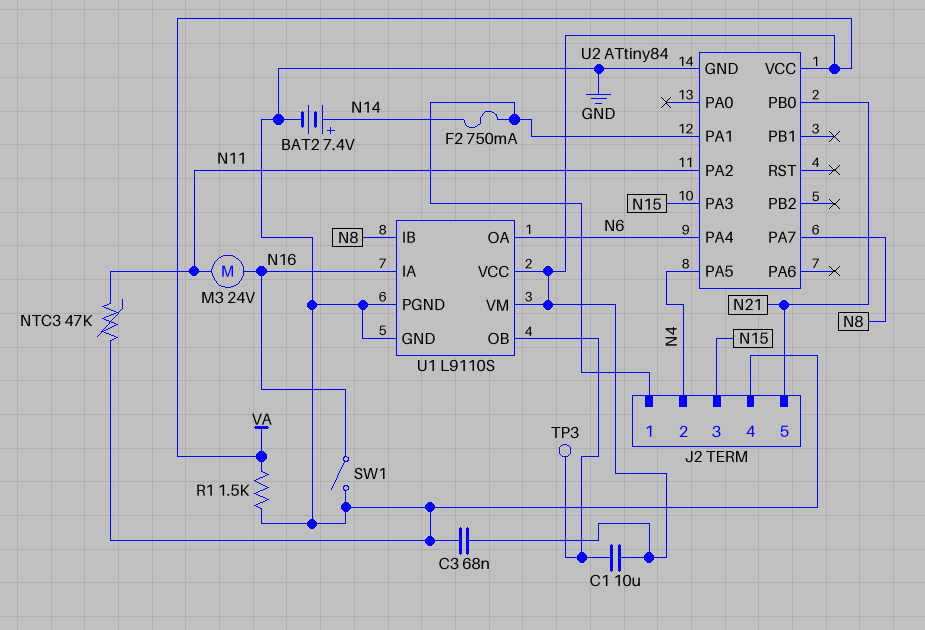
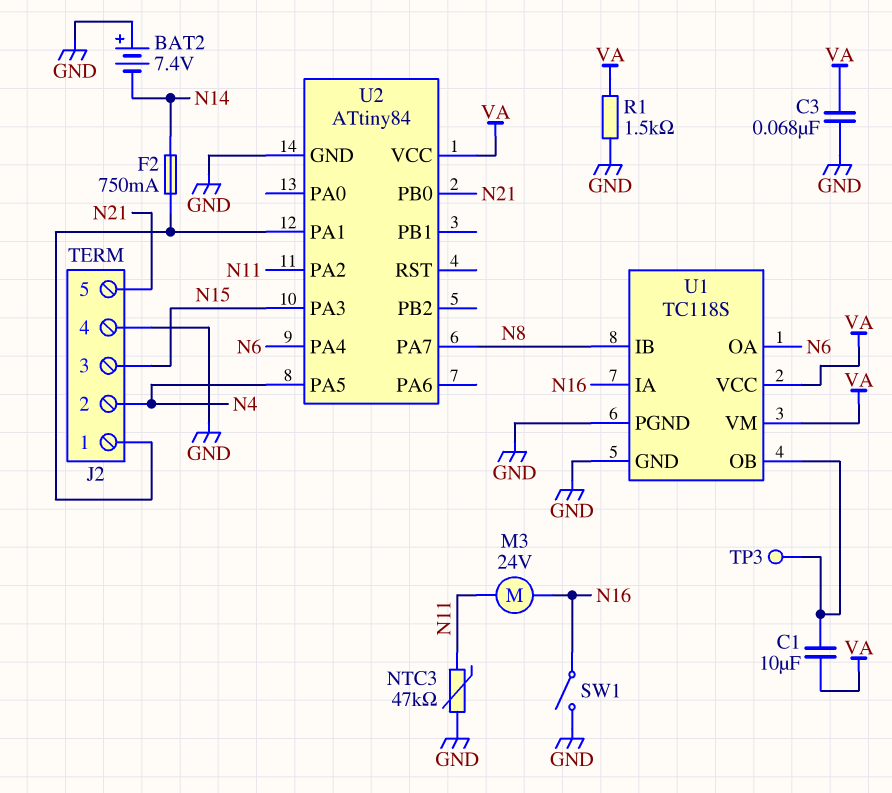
BAT2: 7.4V (plus N14, minus GND) -> 7.4V (plus GND, minus N14)
U1: L9110S -> TC118S

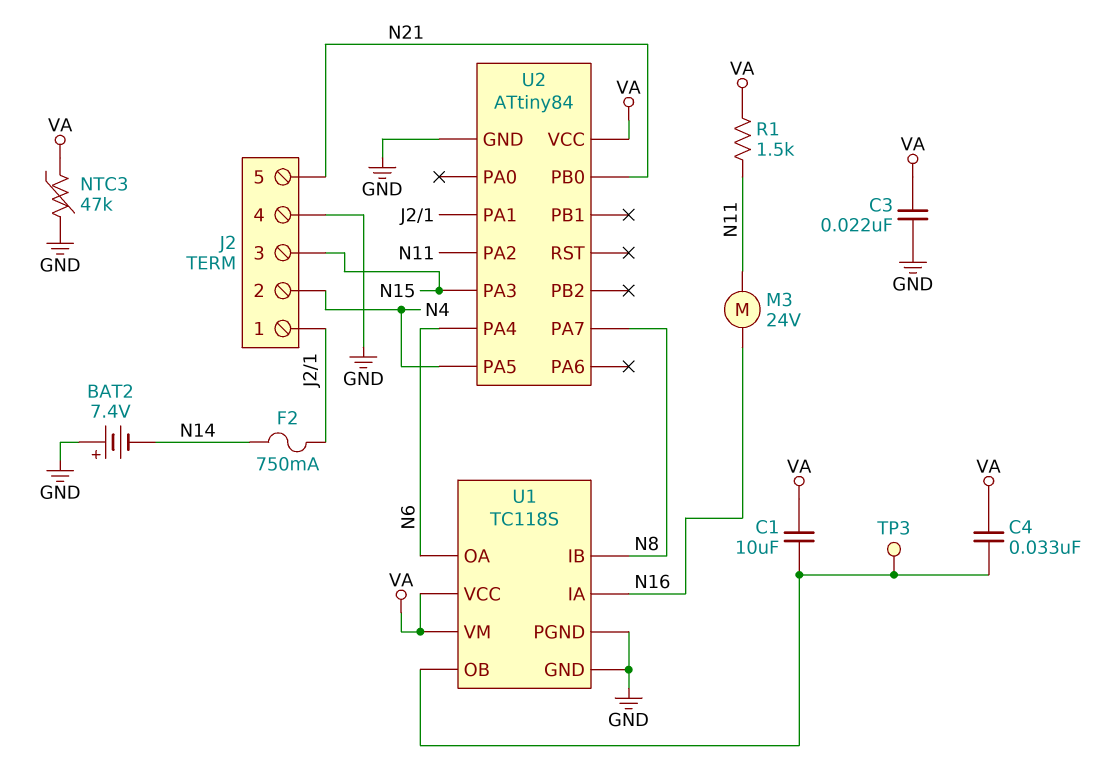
C3: 68nF (GND, VA) -> 22nF (GND, VA)
C4: none -> 33nF (U1/OB, VA)
NTC3: 47k (GND, N11) -> 47k (GND, VA)
R1: 1.5k (GND, VA) -> 1.5k (N11, VA)
SW1: switch (GND, N16) -> none

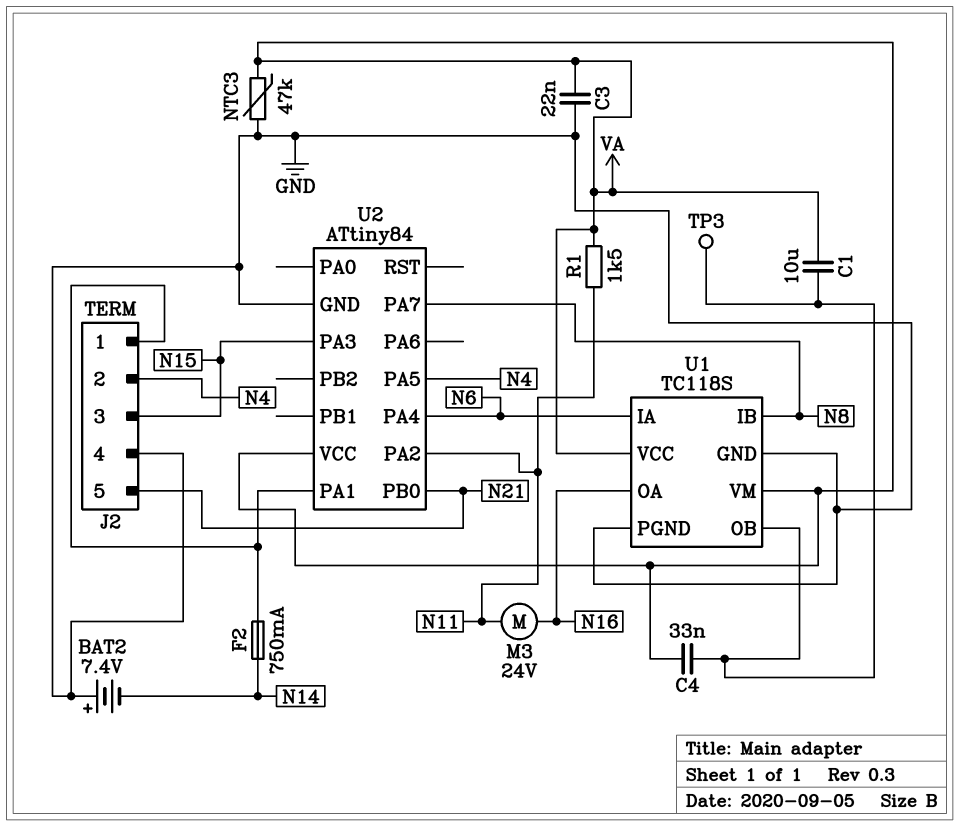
U1 pin IA: N16 -> N6
U1 pin OA: N6 -> N16

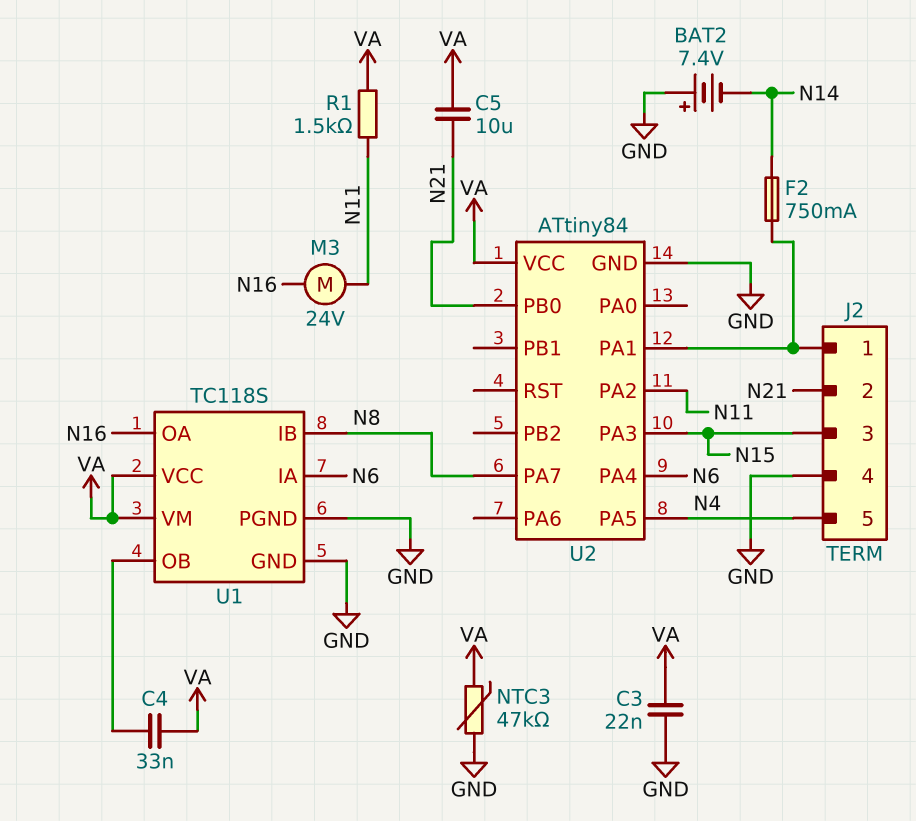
C1: 10uF (U1/OB, VA) -> none
C5: none -> 10uF (N21, VA)
J2 pin 2: N4 -> N21
J2 pin 5: N21 -> N4
TP3: test point (U1/OB) -> none

